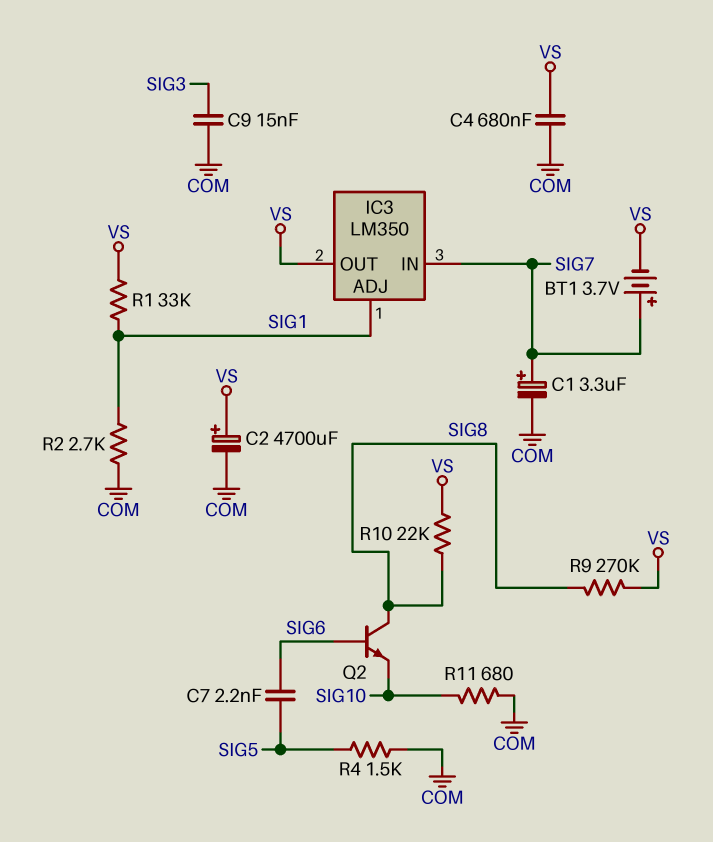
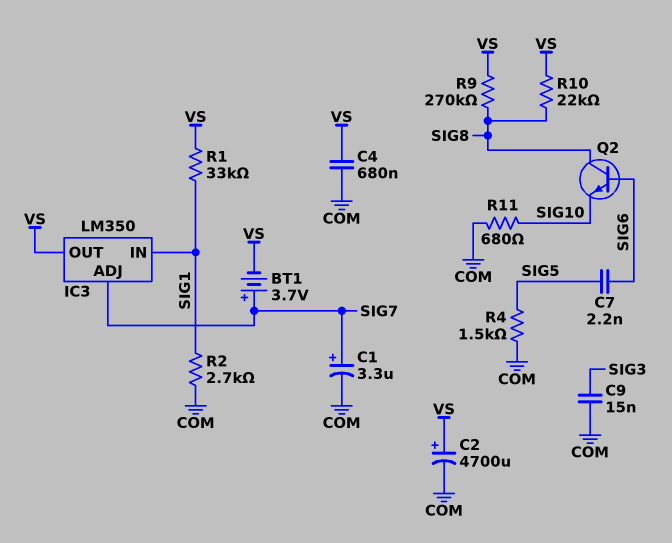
IC3 pin ADJ: SIG1 -> SIG7
IC3 pin IN: SIG7 -> SIG1

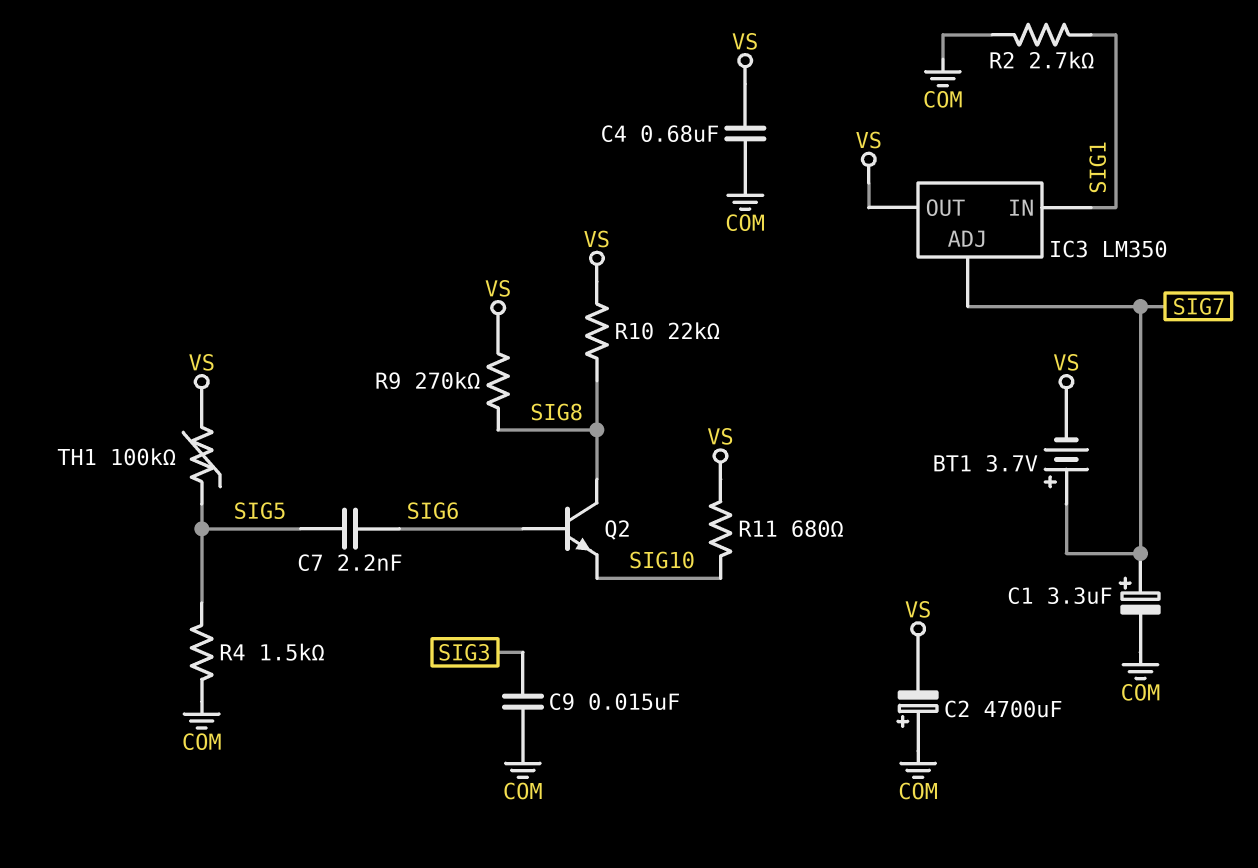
C2: 4700uF (plus VS, minus COM) -> 4700uF (plus COM, minus VS)
R1: 33k (SIG1, VS) -> none
R11: 680 (COM, SIG10) -> 680 (SIG10, VS)
TH1: none -> 100k (SIG5, VS)

